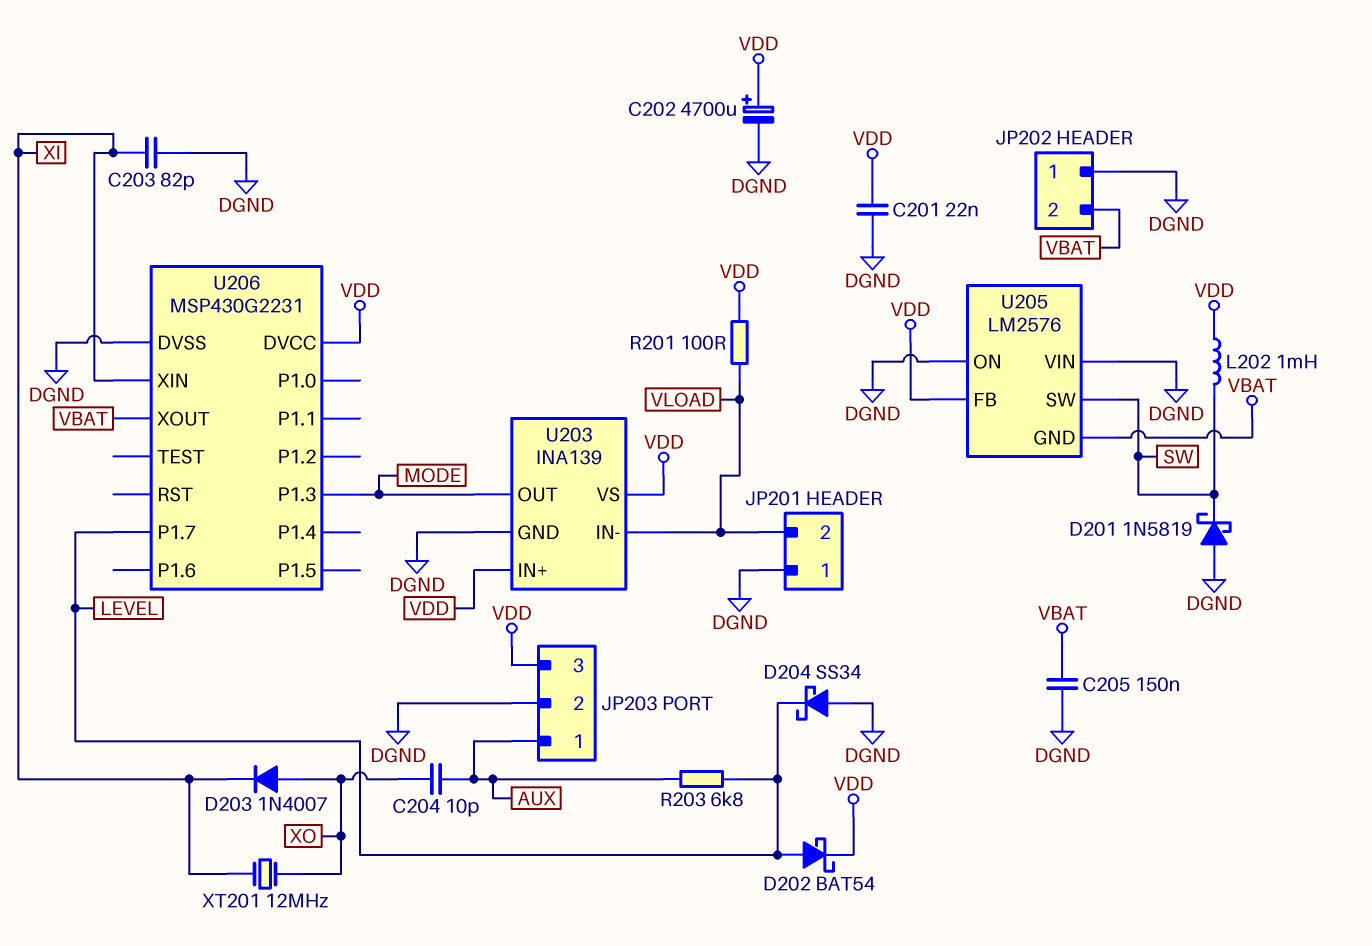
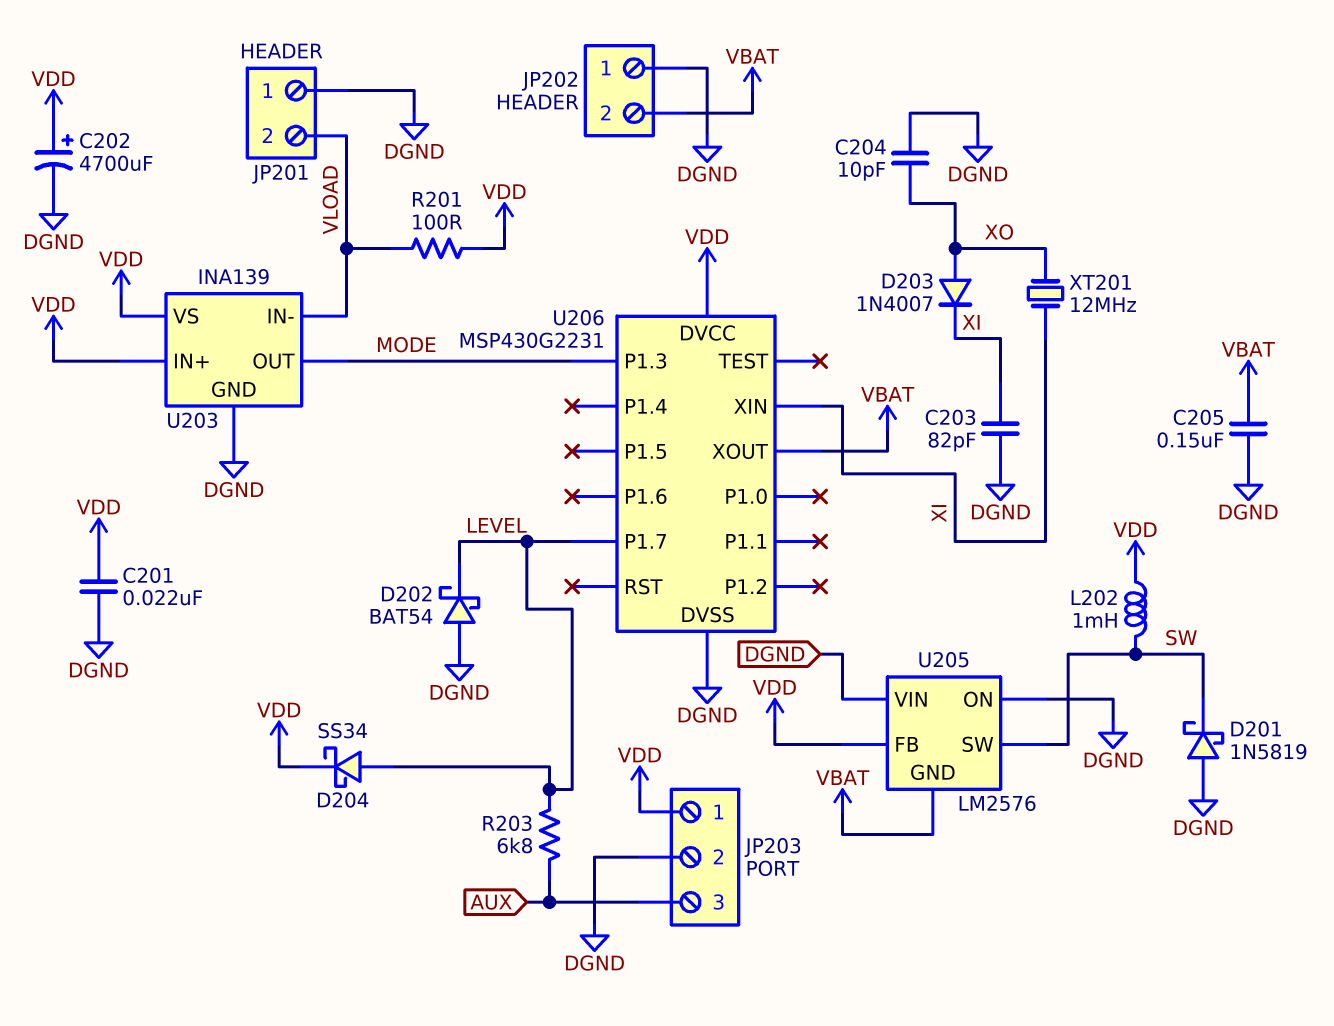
C204: 10pF (AUX, XO) -> 10pF (DGND, XO)
D202: schottky BAT54 (A LEVEL, K VDD) -> schottky BAT54 (A DGND, K LEVEL)
D204: schottky SS34 (A DGND, K LEVEL) -> schottky SS34 (A LEVEL, K VDD)
JP203 pin 1: AUX -> VDD
JP203 pin 3: VDD -> AUX

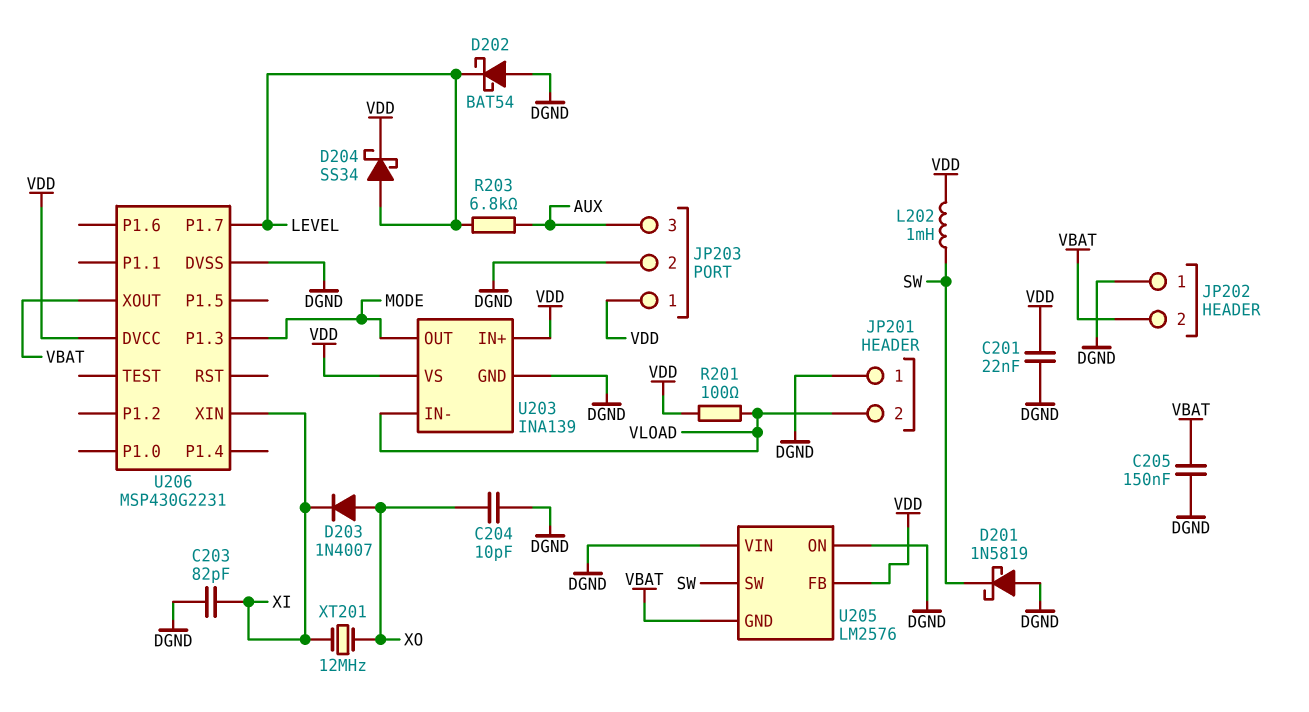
C202: 4700uF (plus VDD, minus DGND) -> none

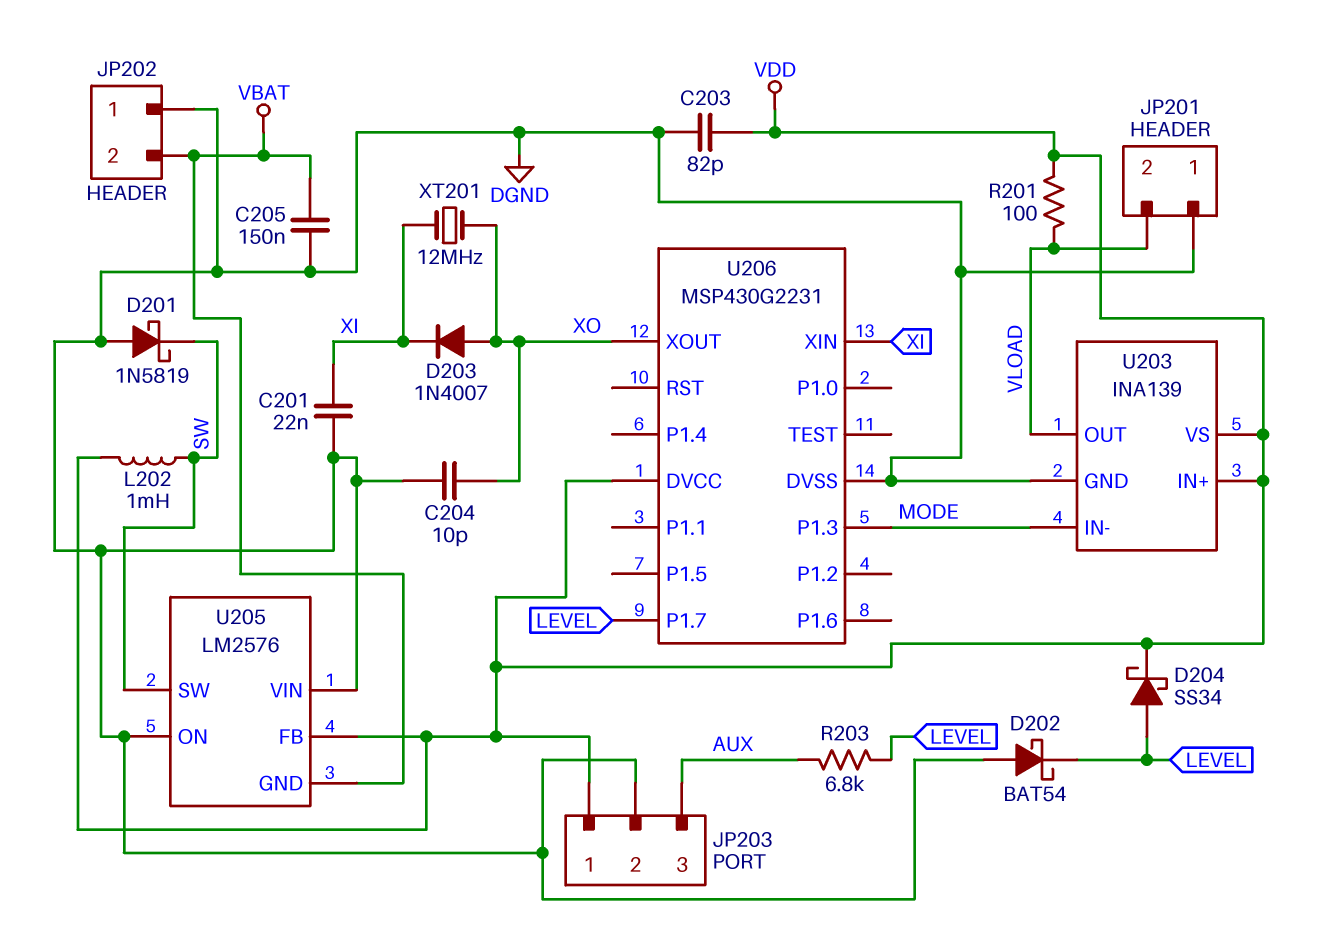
C201: 22nF (DGND, VDD) -> 22nF (DGND, XI)
C203: 82pF (DGND, XI) -> 82pF (DGND, VDD)
U203 pin IN-: VLOAD -> MODE
U203 pin OUT: MODE -> VLOAD
U206 pin XOUT: VBAT -> XO

